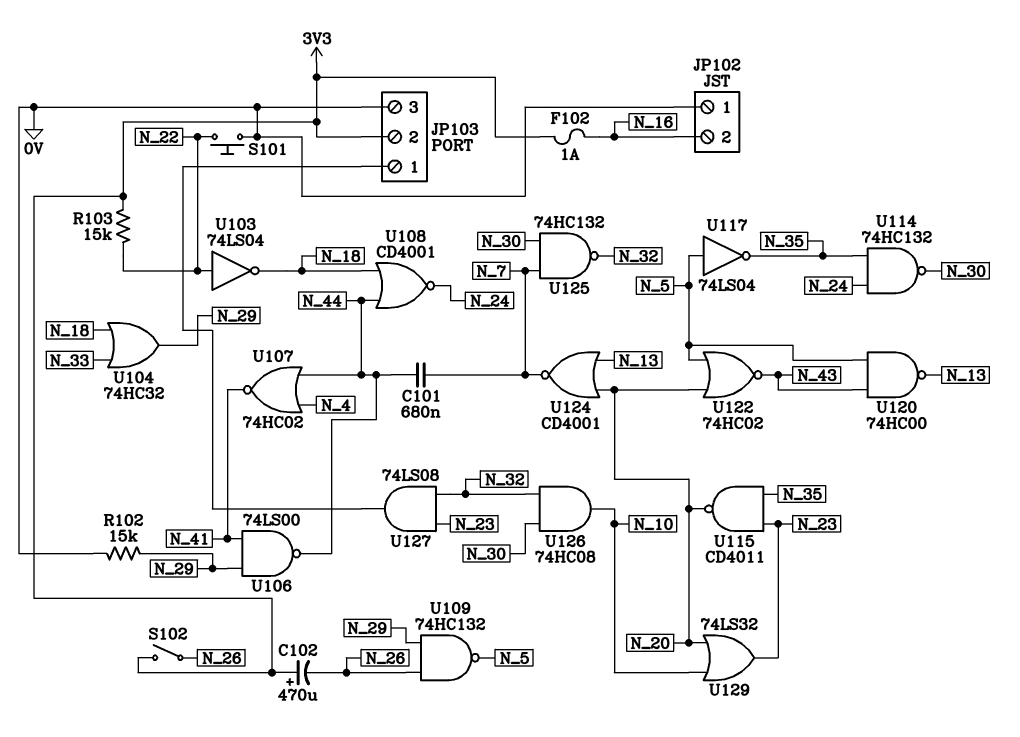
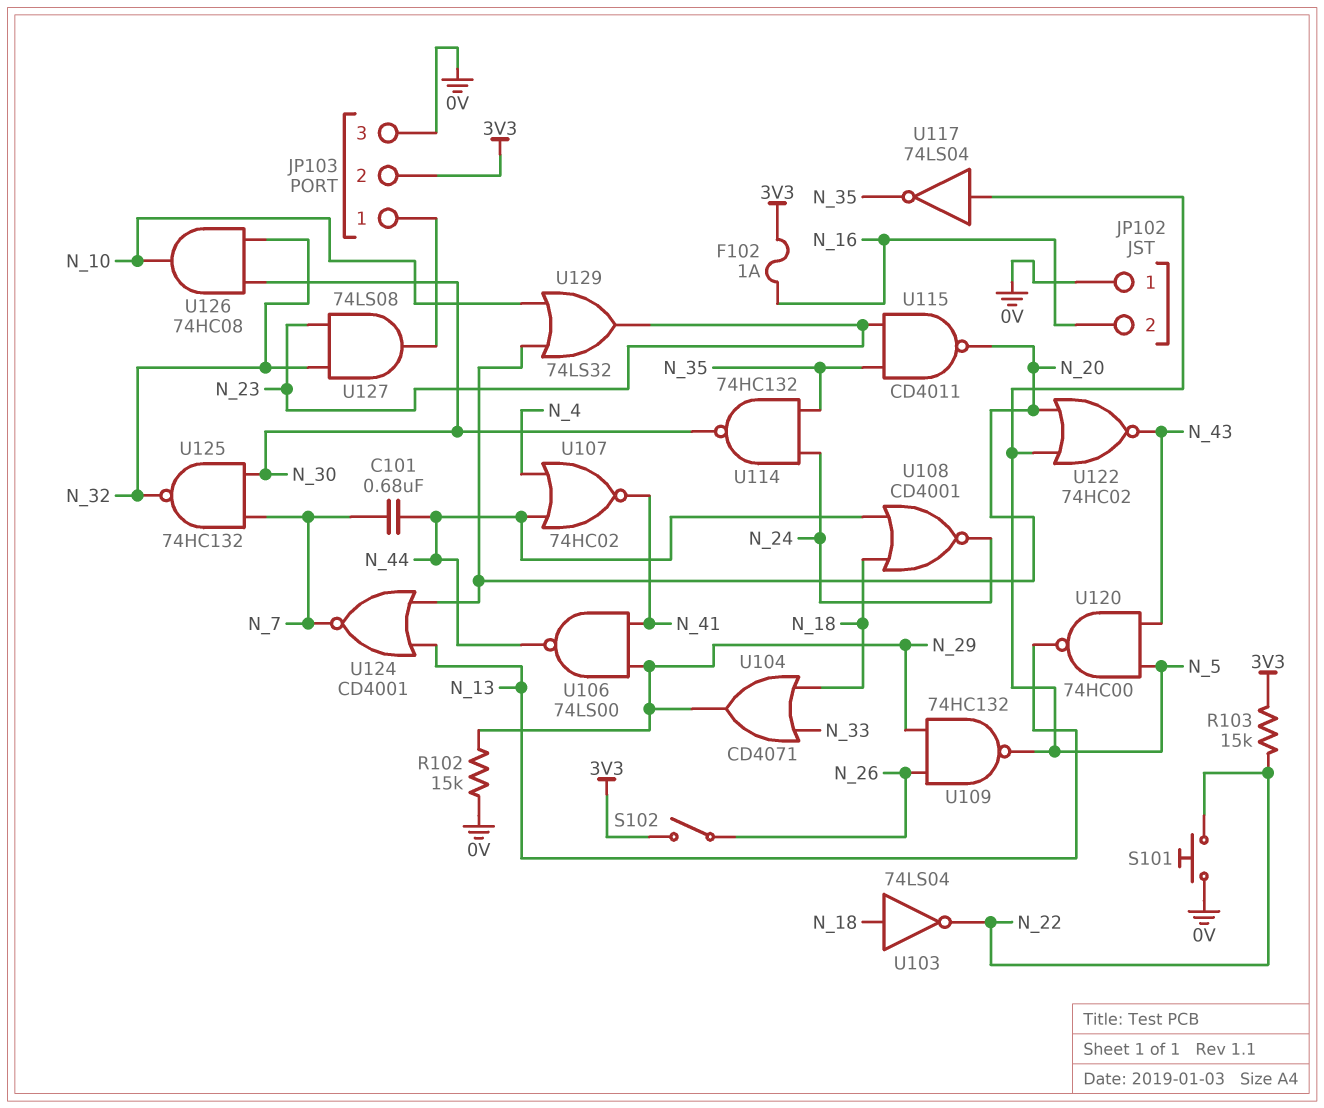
C102: 470uF (plus 3V3, minus N_26) -> none
U103: NOT 74LS04 (in N_22, out N_18) -> NOT 74LS04 (in N_18, out N_22)
U104: OR 74HC32 (in N_18, in N_33, out N_29) -> OR CD4071 (in N_18, in N_33, out N_29)

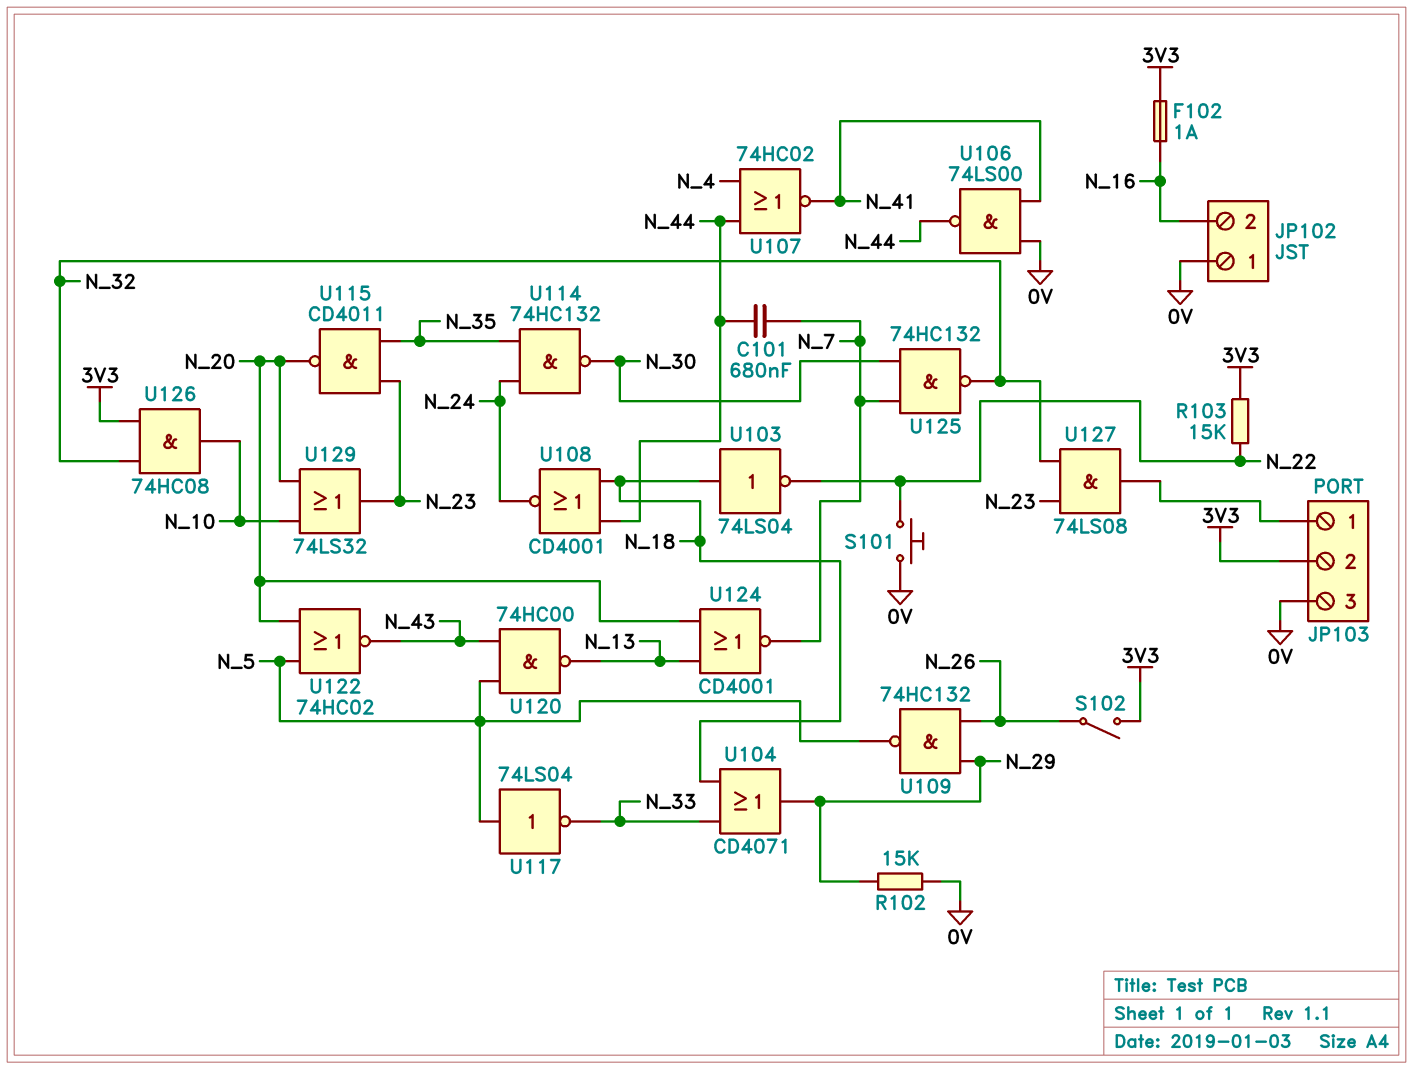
U106: NAND 74LS00 (in N_29, in N_41, out N_44) -> NAND 74LS00 (in 0V, in N_41, out N_44)
U117: NOT 74LS04 (in N_5, out N_35) -> NOT 74LS04 (in N_5, out N_33)
U126: AND 74HC08 (in N_30, in N_32, out N_10) -> AND 74HC08 (in 3V3, in N_32, out N_10)

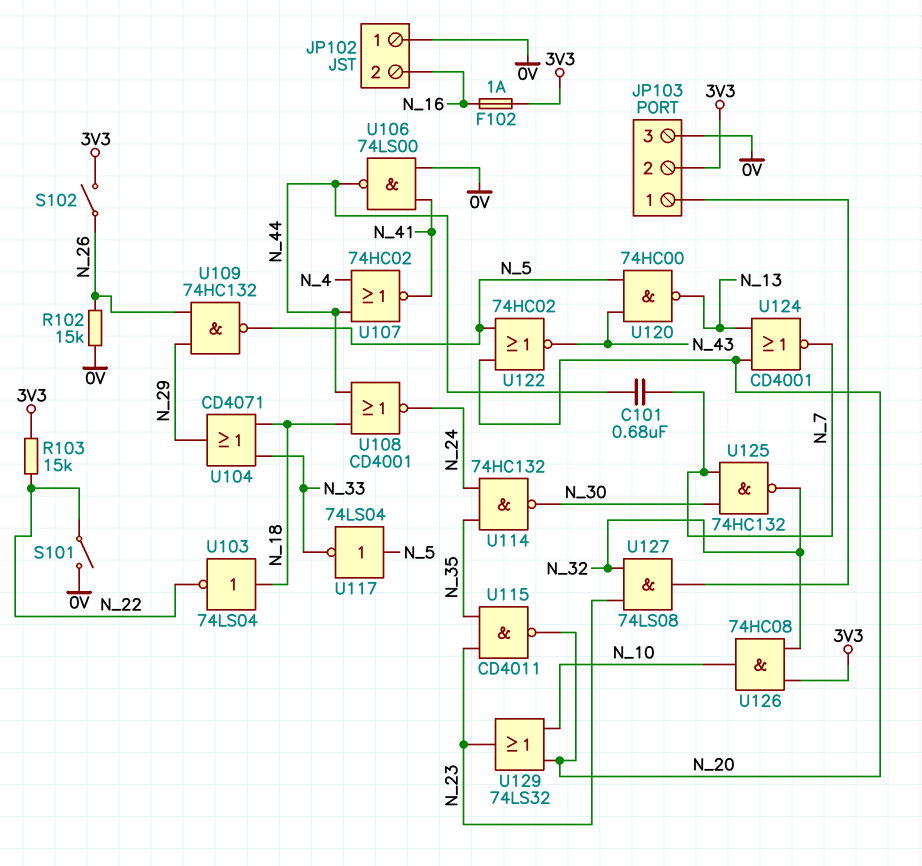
R102: 15k (0V, N_29) -> 15k (0V, N_26)
S101: button (0V, N_22) -> switch (0V, N_22)

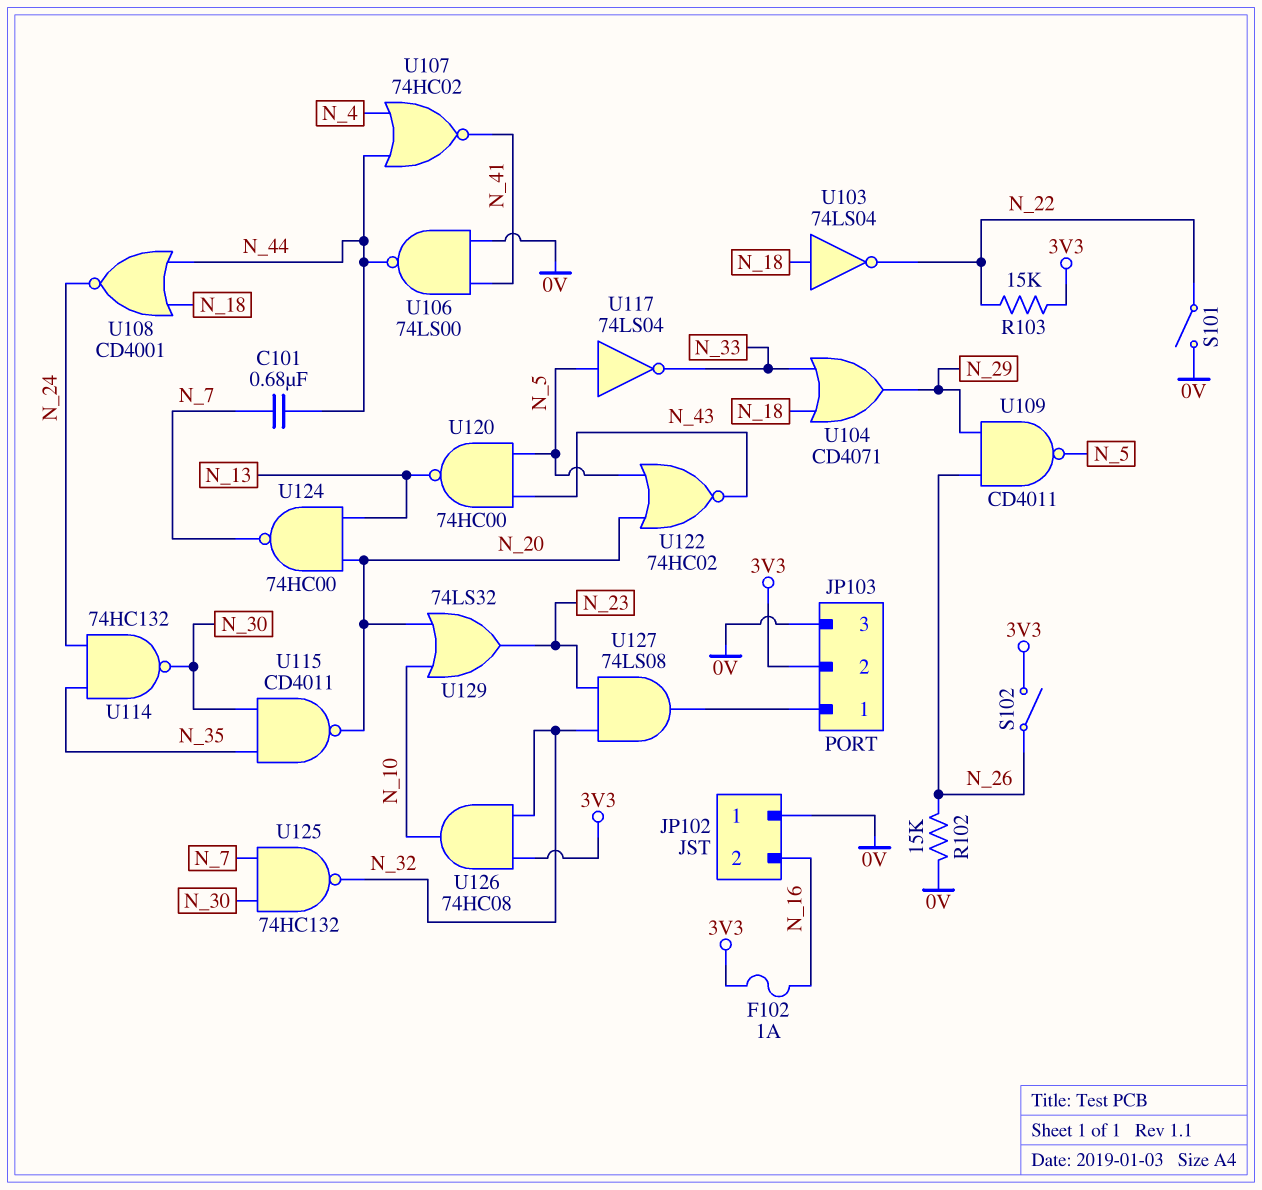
U109: NAND 74HC132 (in N_26, in N_29, out N_5) -> NAND CD4011 (in N_26, in N_29, out N_5)
U115: NAND CD4011 (in N_23, in N_35, out N_20) -> NAND CD4011 (in N_30, in N_35, out N_20)
U124: NOR CD4001 (in N_13, in N_20, out N_7) -> NAND 74HC00 (in N_13, in N_20, out N_7)

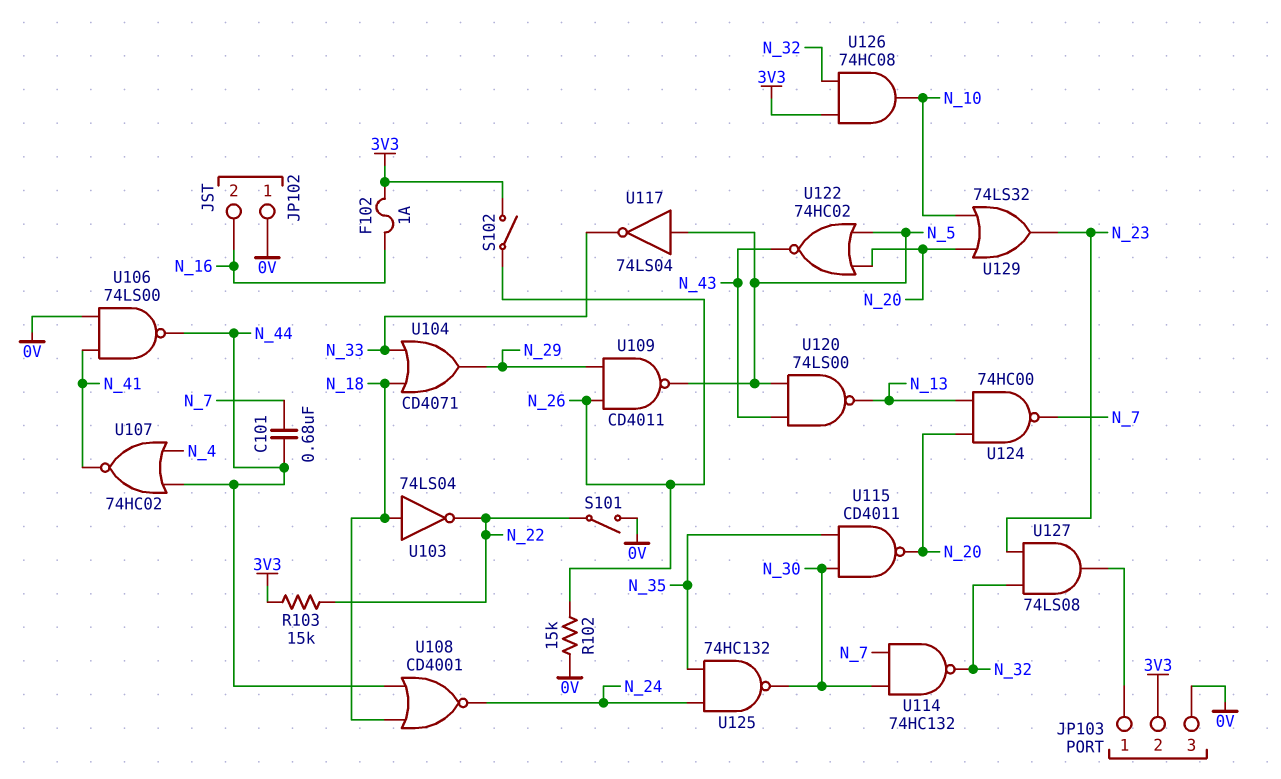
U114: NAND 74HC132 (in N_24, in N_35, out N_30) -> NAND 74HC132 (in N_7, in N_30, out N_32)
U120: NAND 74HC00 (in N_5, in N_43, out N_13) -> NAND 74LS00 (in N_5, in N_43, out N_13)
U125: NAND 74HC132 (in N_7, in N_30, out N_32) -> NAND 74HC132 (in N_24, in N_35, out N_30)

